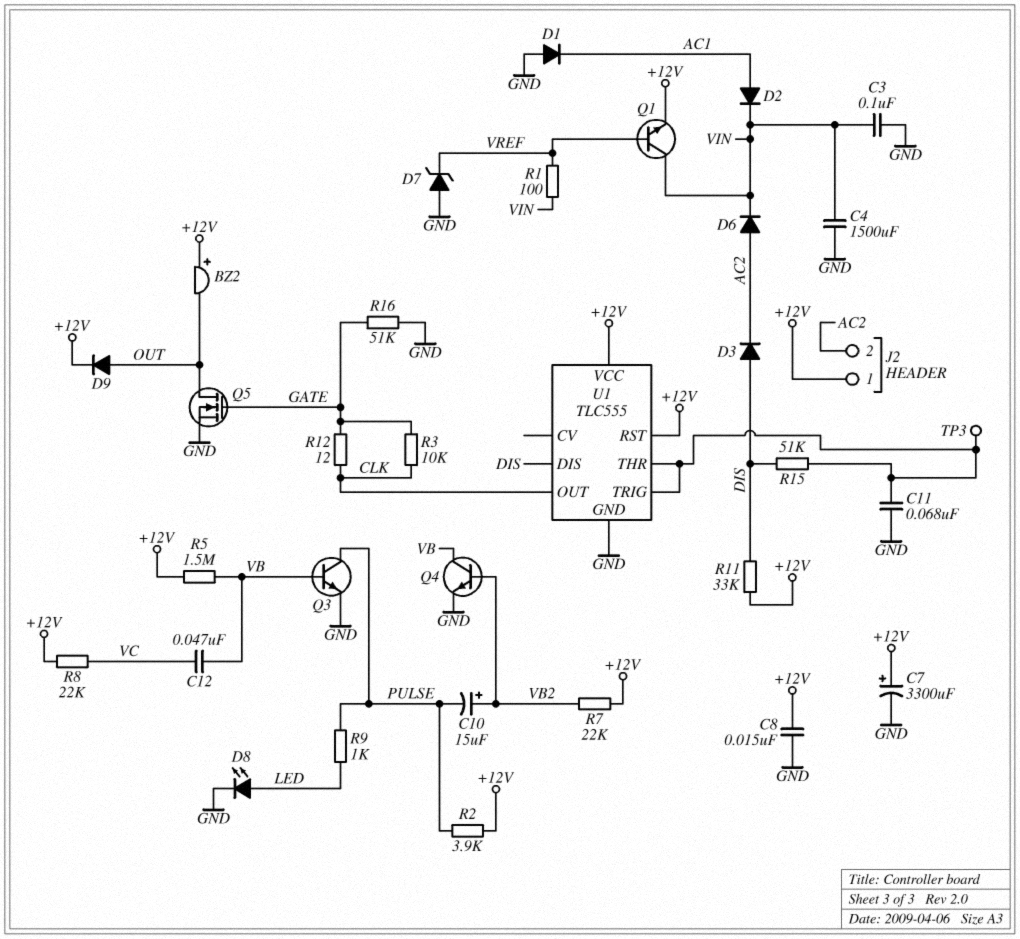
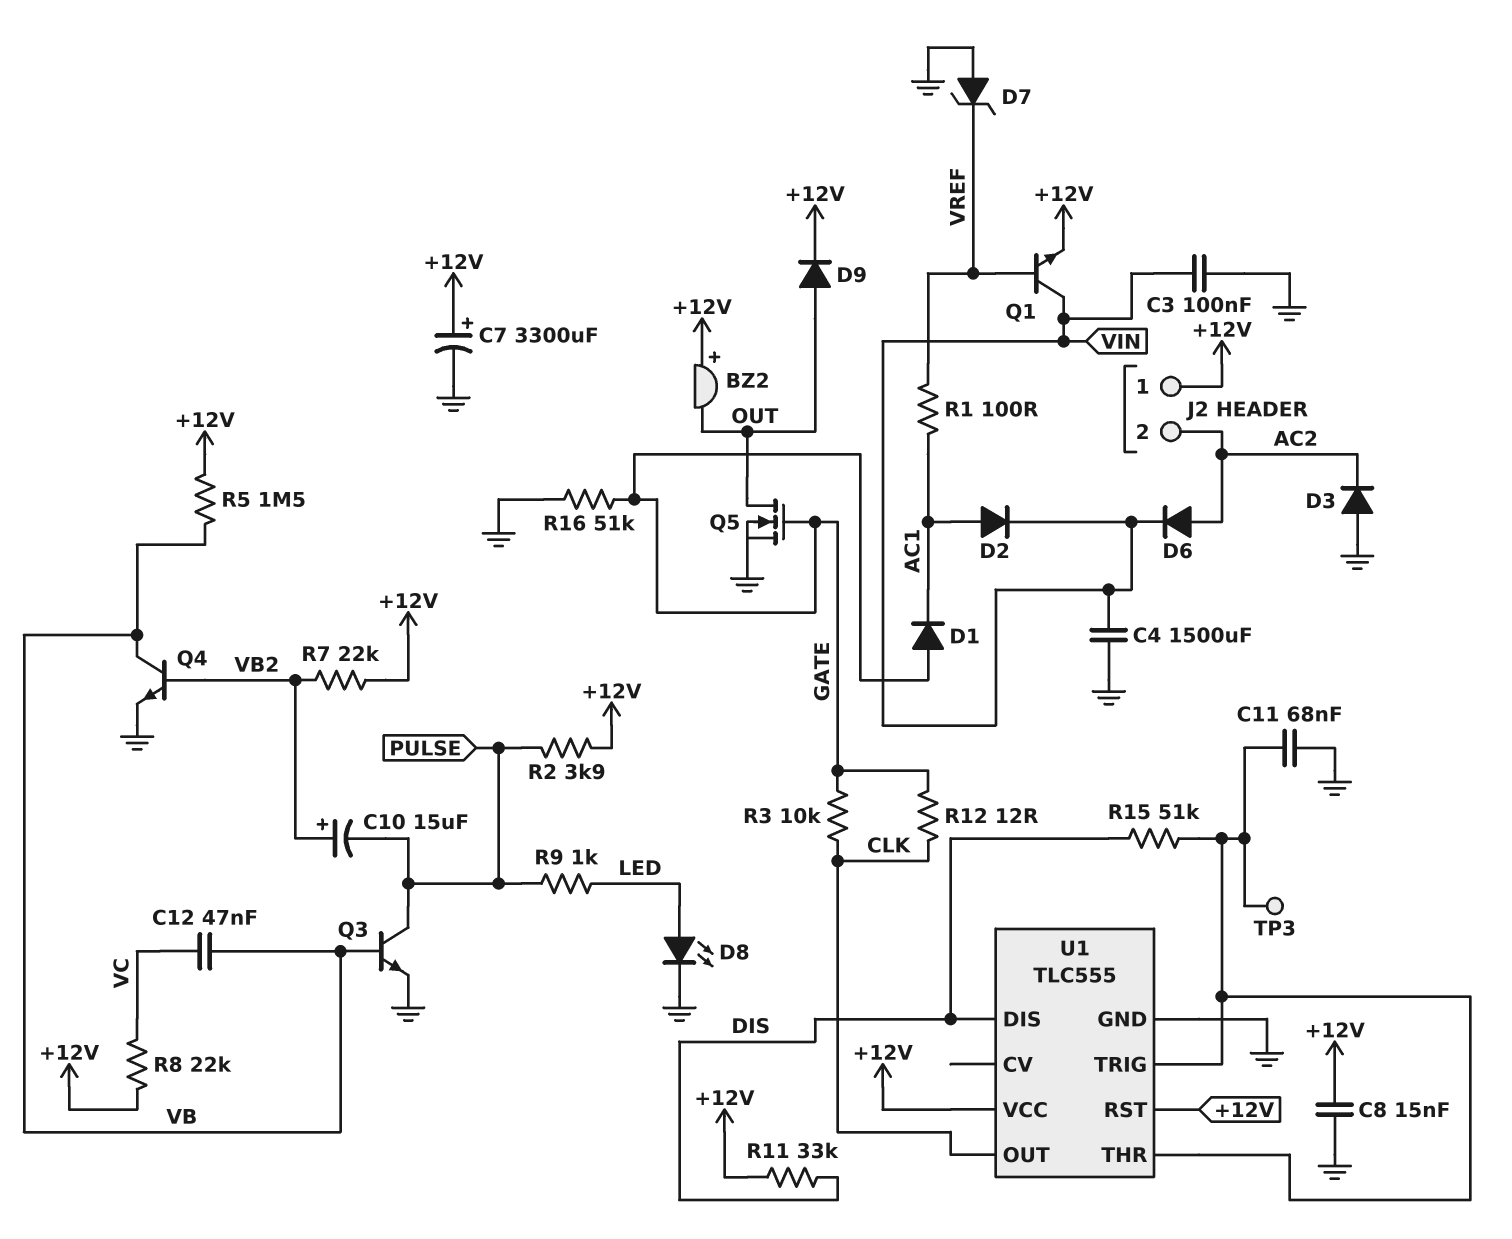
D1: diode (A GND, K AC1) -> diode (A GATE, K AC1)
D3: diode (A DIS, K AC2) -> diode (A GND, K AC2)
R1: 100 (VIN, VREF) -> 100 (AC1, VREF)

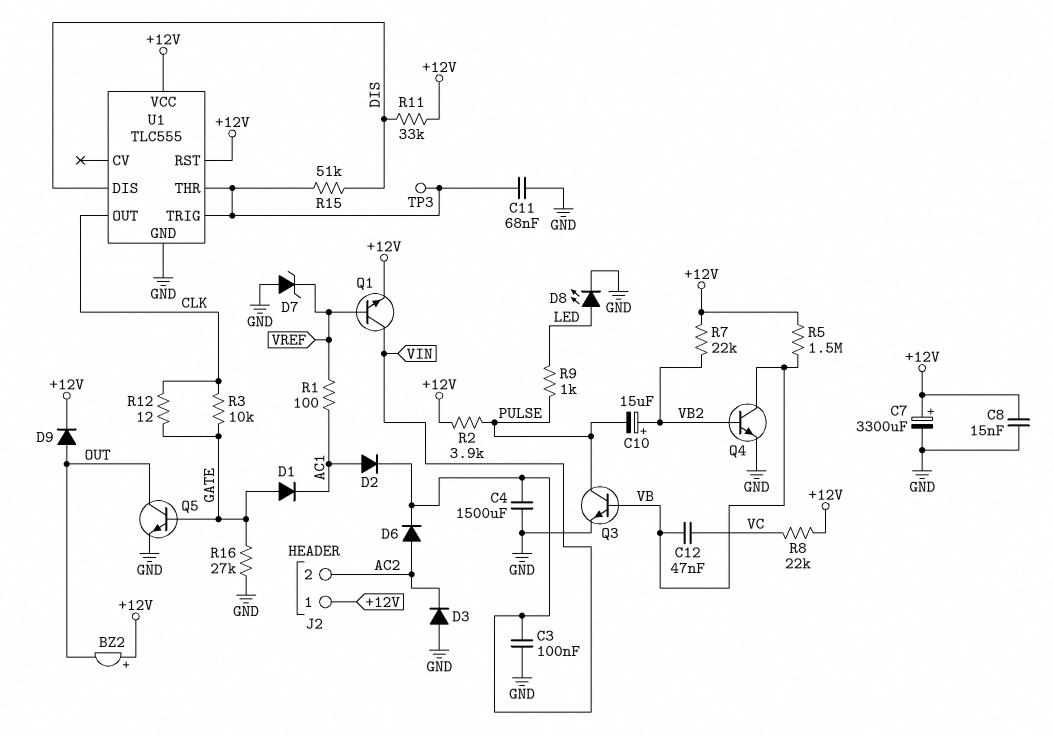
Q5: NMOS (G GATE, D OUT, S GND) -> NPN (B GATE, C OUT, E GND)
R16: 51k (GATE, GND) -> 27k (GATE, GND)

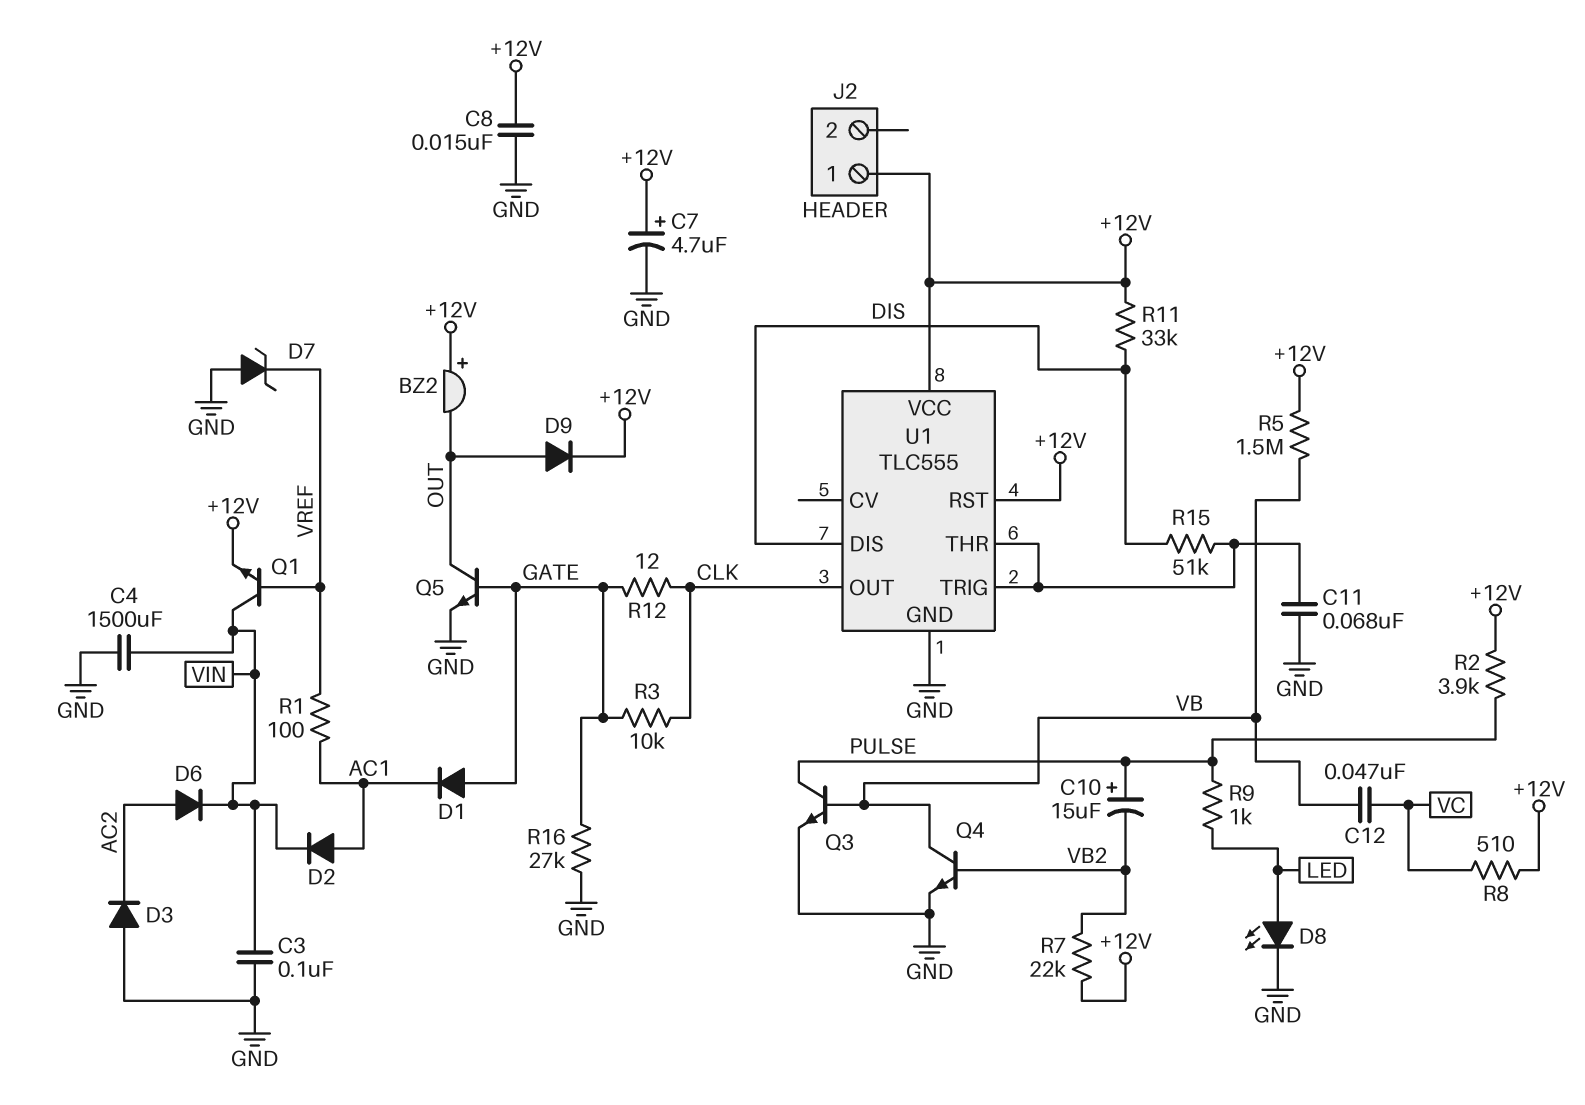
C7: 3300uF (plus +12V, minus GND) -> 4.7uF (plus +12V, minus GND)
C10: 15uF (plus VB2, minus PULSE) -> 15uF (plus PULSE, minus VB2)
J2 pin 2: AC2 -> none
R8: 22k (+12V, VC) -> 510 (+12V, VC)
TP3: test point (U1/THR) -> none

